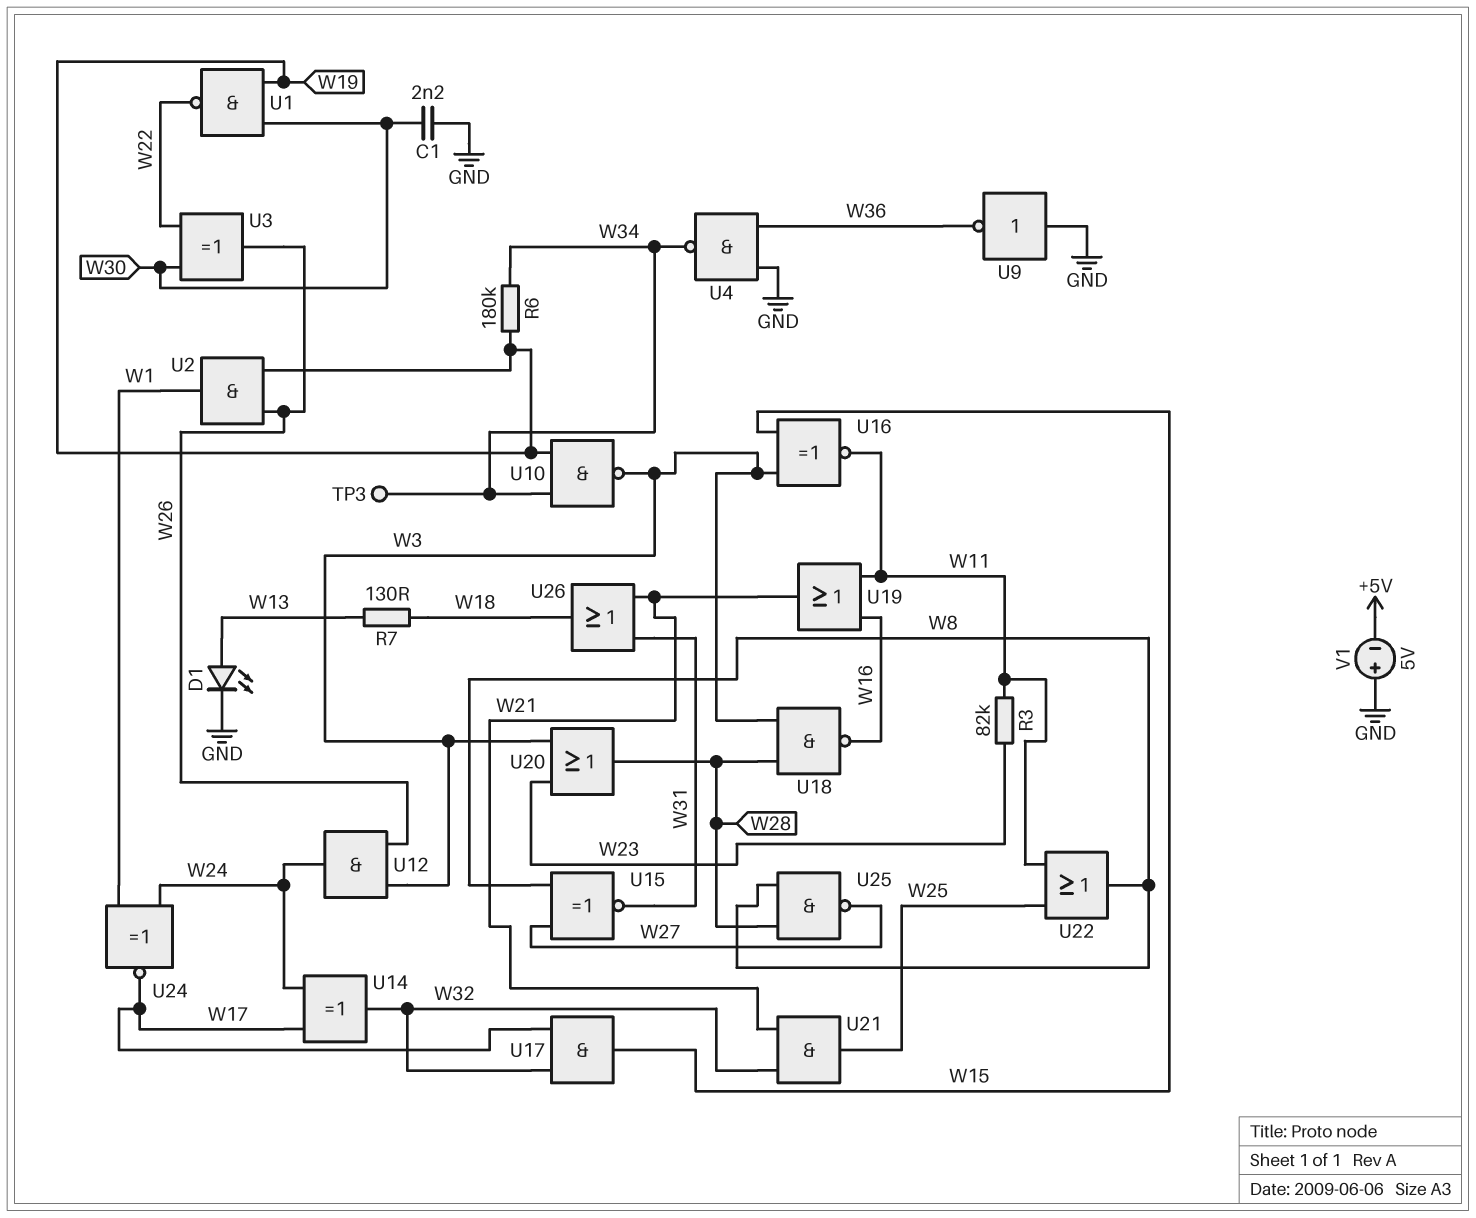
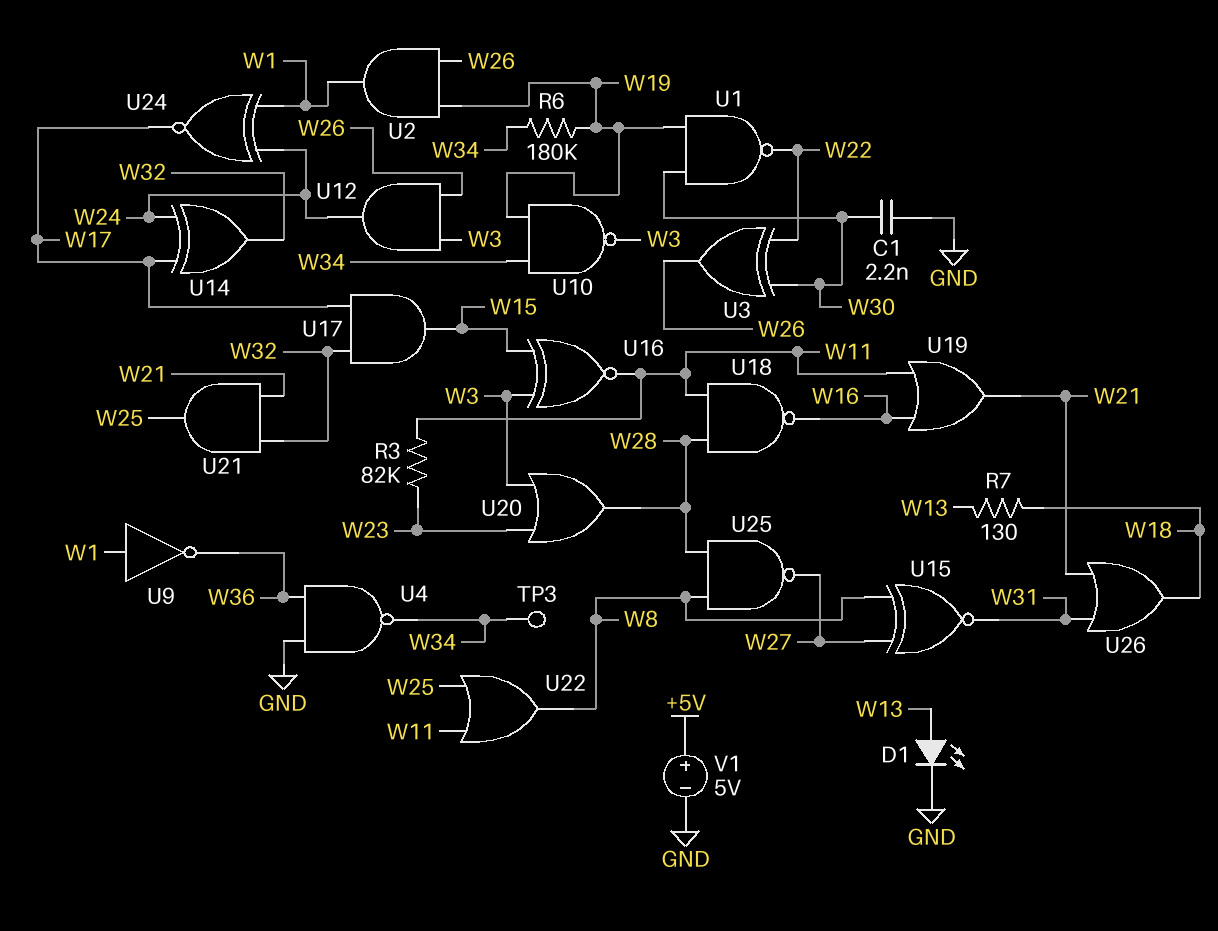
U9: NOT (in GND, out W36) -> NOT (in W1, out W36)
U18: NAND (in W3, in W28, out W16) -> NAND (in W11, in W28, out W16)
V1: 5V (plus GND, minus +5V) -> 5V (plus +5V, minus GND)

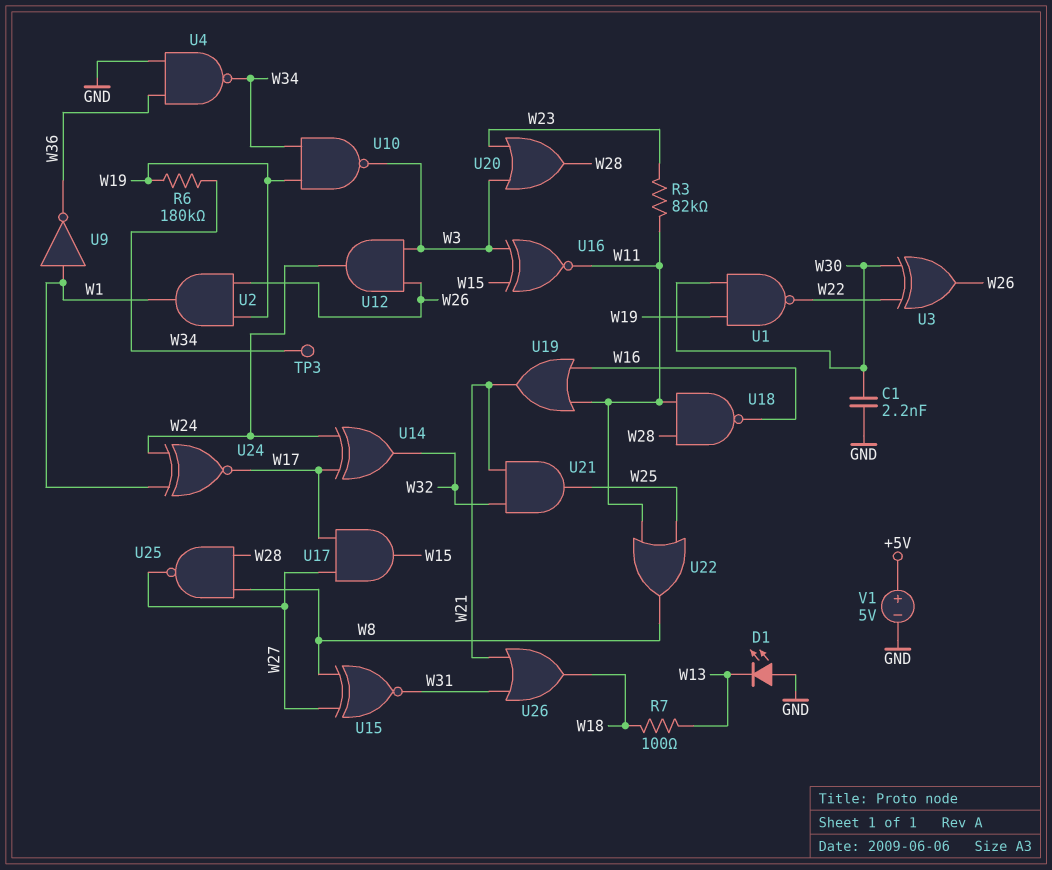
D1: LED (A W13, K GND) -> LED (A GND, K W13)
R7: 130 (W13, W18) -> 100 (W13, W18)
U17: AND (in W17, in W32, out W15) -> AND (in W17, in W27, out W15)

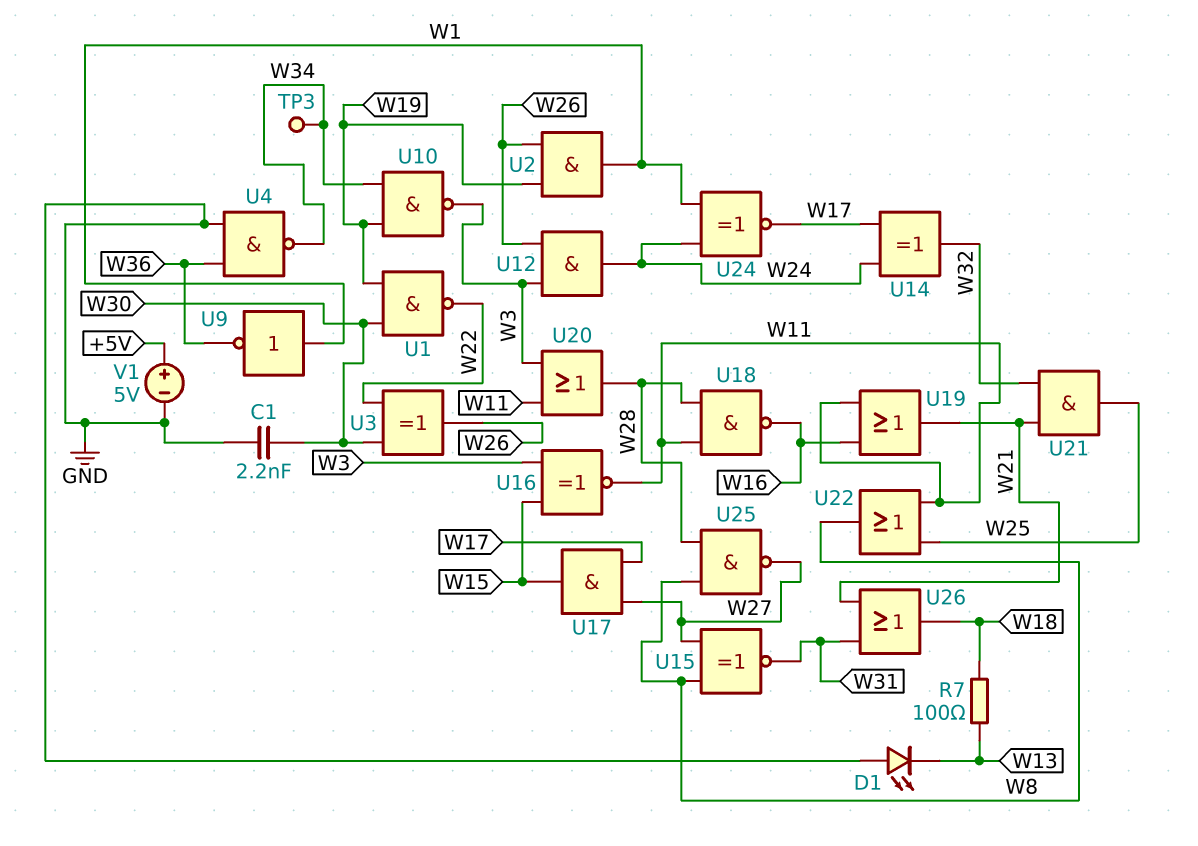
R3: 82k (W11, W23) -> none
R6: 180k (W19, W34) -> none
U20: OR (in W3, in W23, out W28) -> OR (in W3, in W11, out W28)

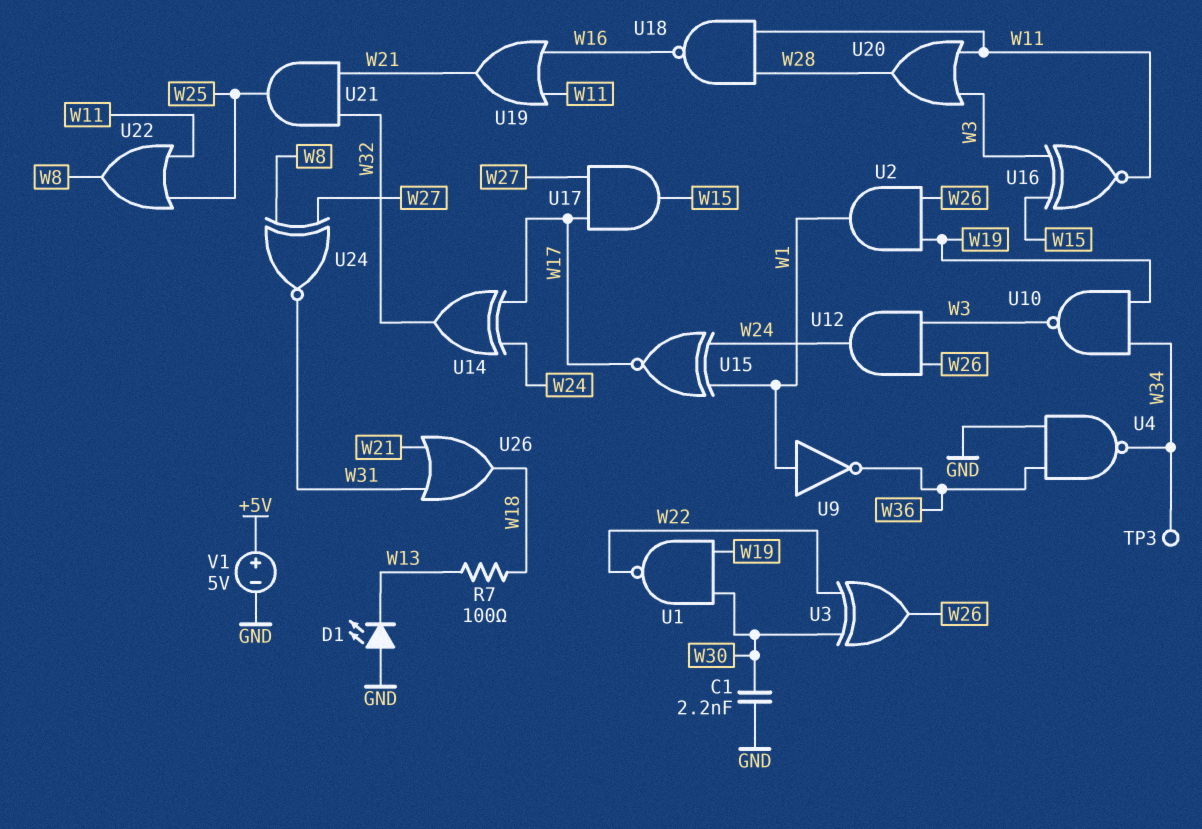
U15: XNOR (in W8, in W27, out W31) -> XNOR (in W1, in W24, out W17)
U24: XNOR (in W1, in W24, out W17) -> XNOR (in W8, in W27, out W31)
U25: NAND (in W8, in W28, out W27) -> none

